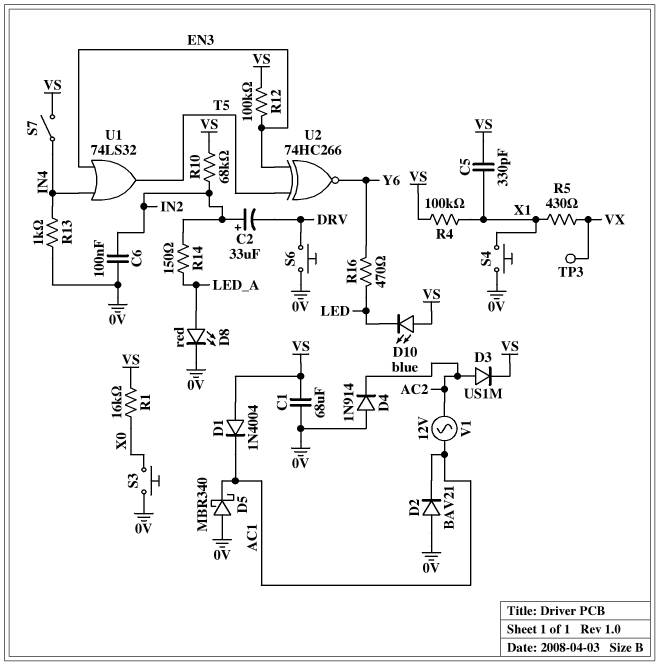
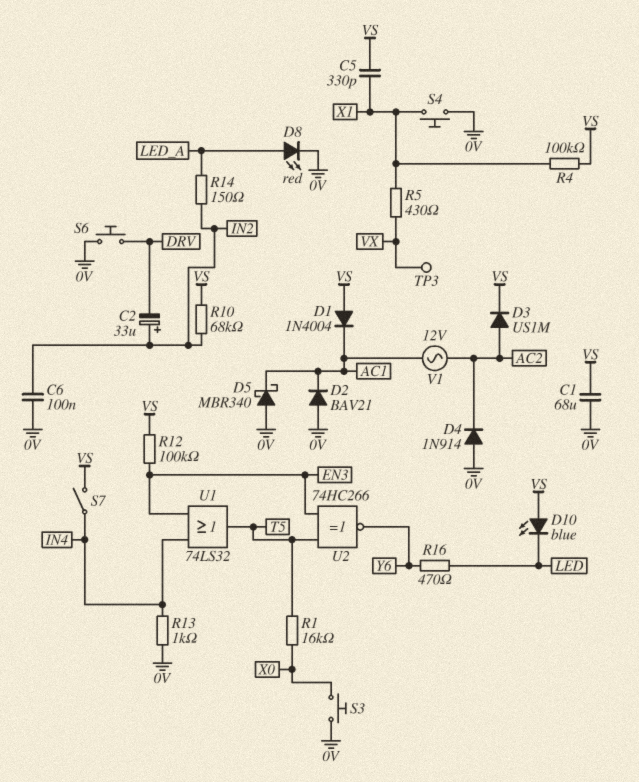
R1: 16k (VS, X0) -> 16k (T5, X0)

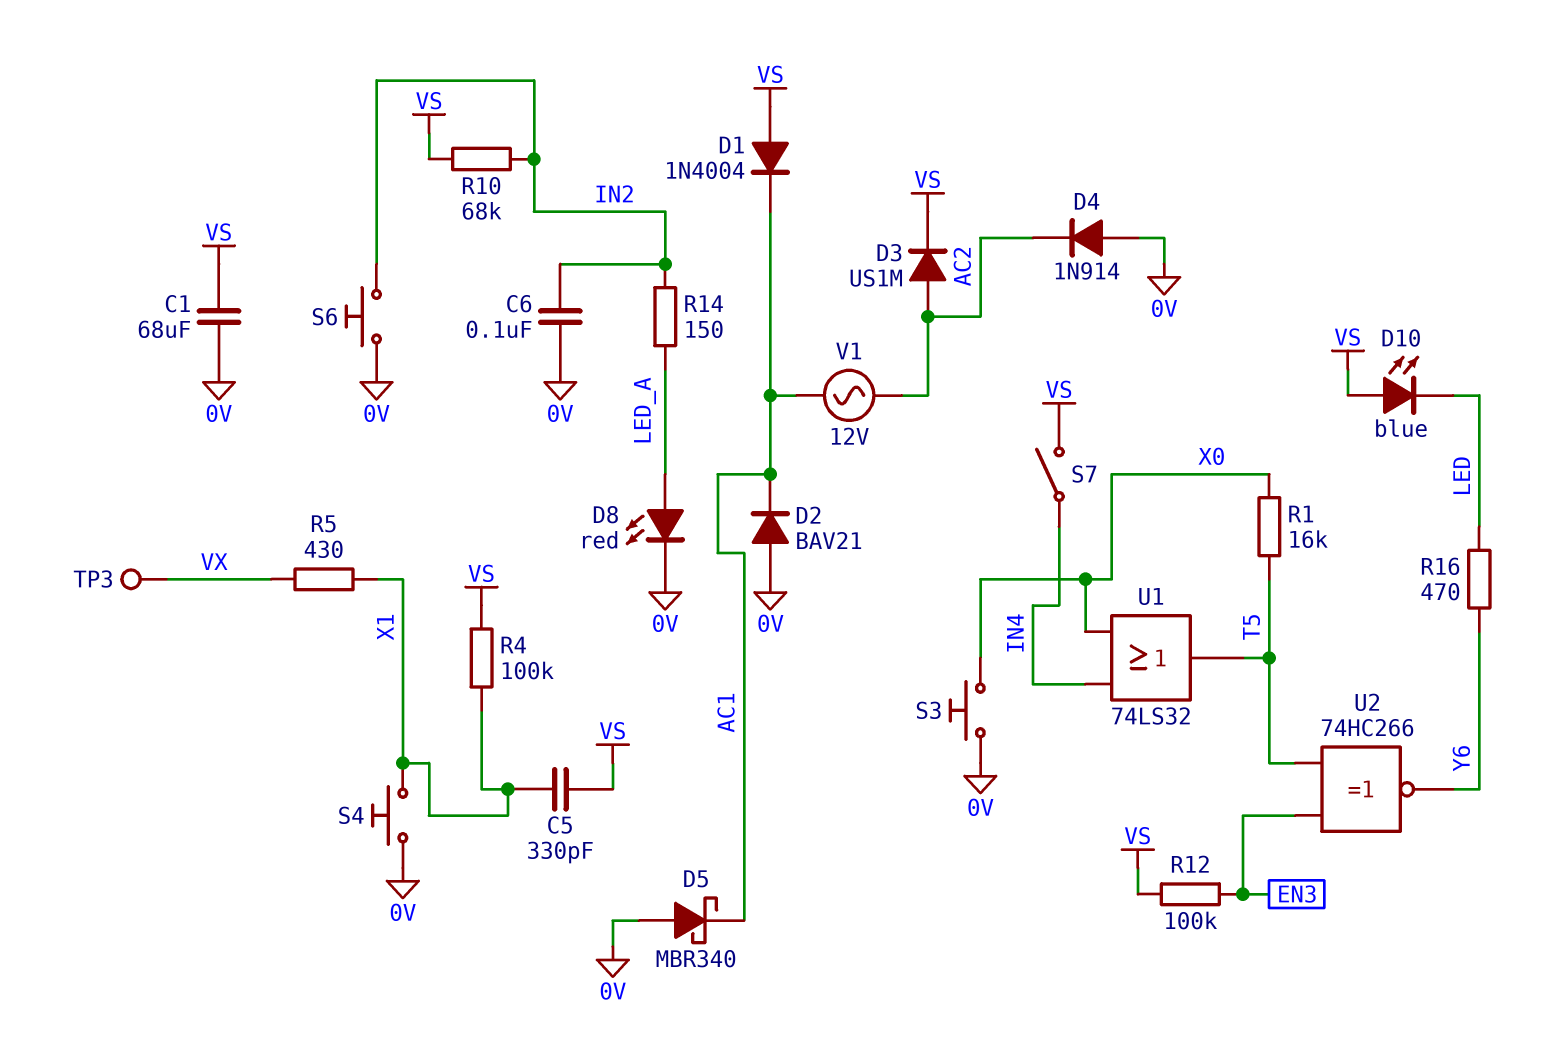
C2: 33uF (plus IN2, minus DRV) -> none
R13: 1k (0V, IN4) -> none
S6: button (0V, DRV) -> button (0V, IN2)
U1: OR 74LS32 (in EN3, in IN4, out T5) -> OR 74LS32 (in IN4, in X0, out T5)

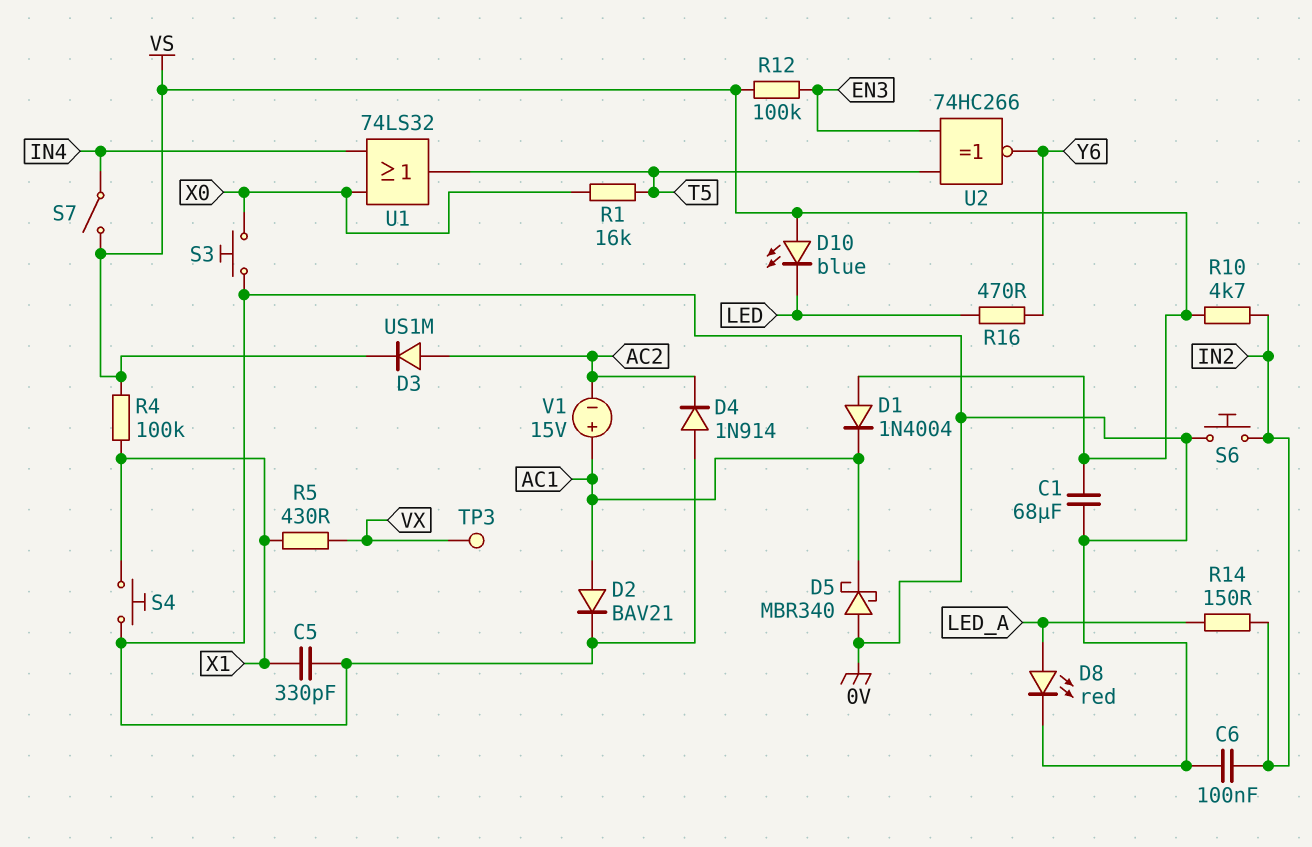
C5: 330pF (VS, X1) -> 330pF (0V, X1)
D2: diode BAV21 (A 0V, K AC1) -> diode BAV21 (A AC1, K 0V)
R10: 68k (IN2, VS) -> 4.7k (IN2, VS)
V1: AC 12V (AC1, AC2) -> 15V (plus AC1, minus AC2)

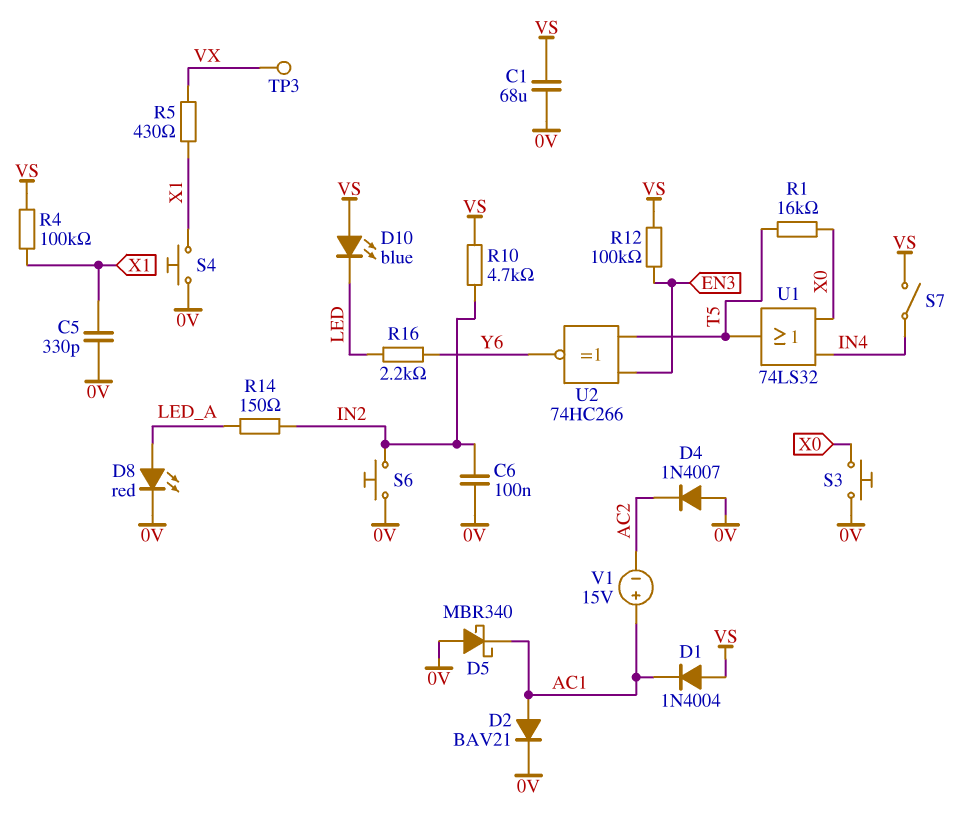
D3: diode US1M (A AC2, K VS) -> none
D4: diode 1N914 (A 0V, K AC2) -> diode 1N4007 (A 0V, K AC2)
R16: 470 (LED, Y6) -> 2.2k (LED, Y6)

